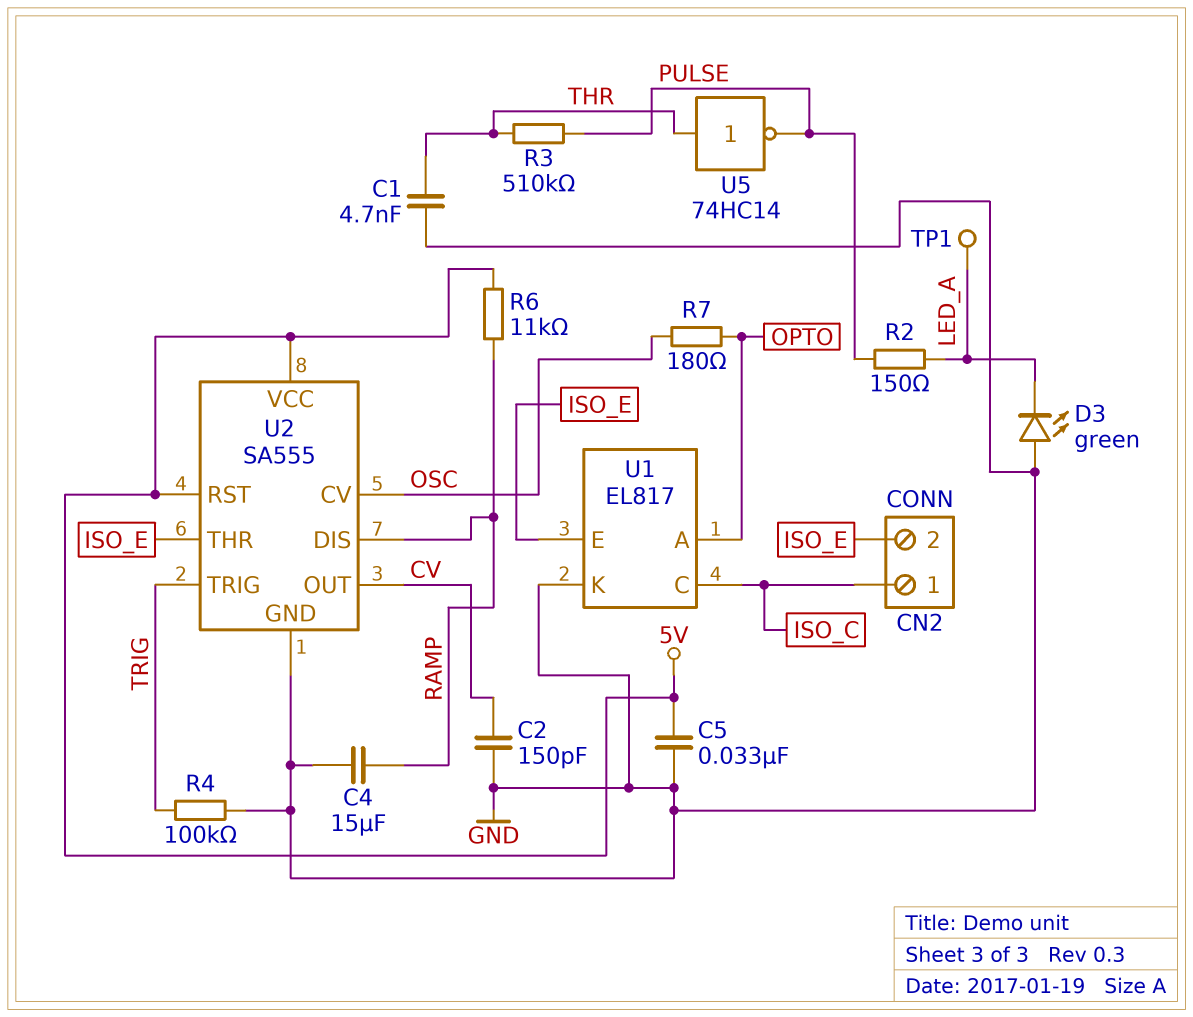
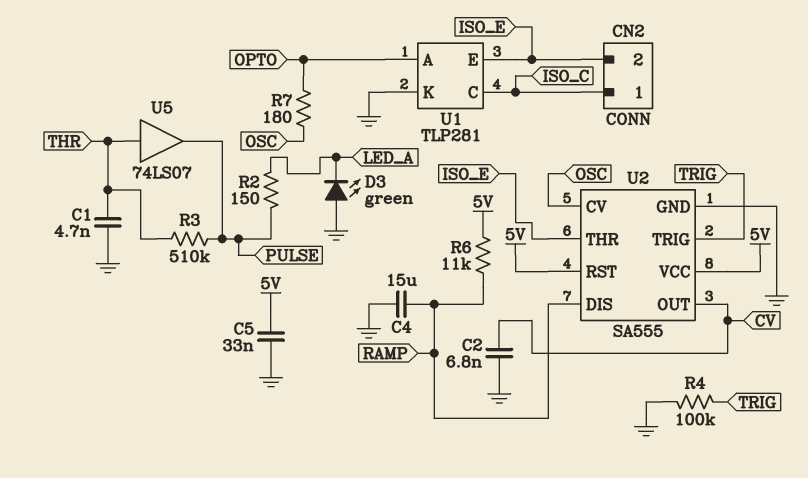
C2: 150pF (CV, GND) -> 6.8nF (CV, GND)
TP1: test point (LED_A) -> none
U1: EL817 -> TLP281
U5: NOT 74HC14 (in THR, out PULSE) -> buffer 74LS07 (in THR, out PULSE)

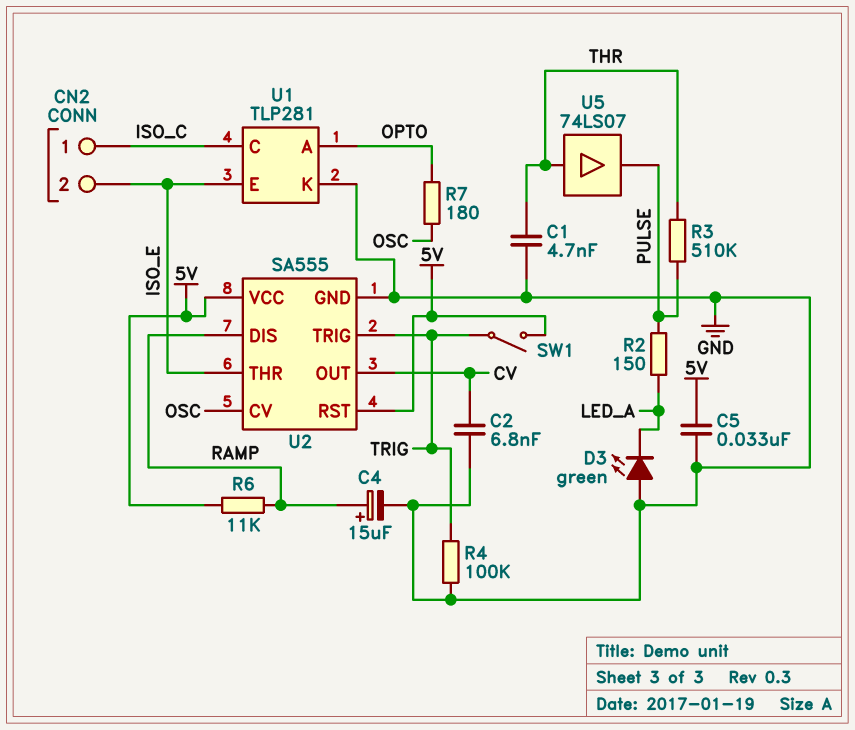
C4: 15uF (GND, RAMP) -> 15uF (plus RAMP, minus GND)
SW1: none -> switch (5V, TRIG)

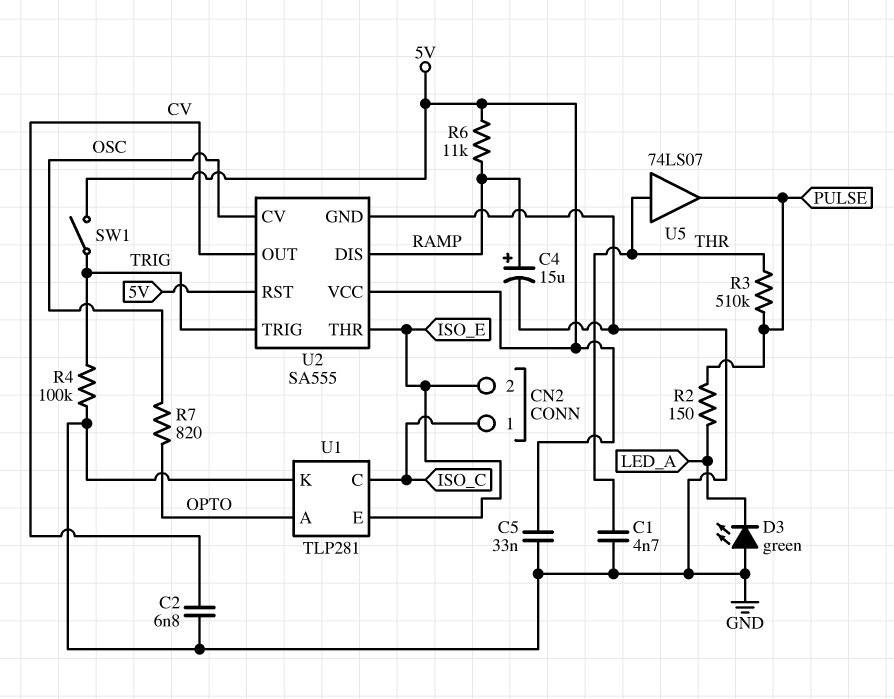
R7: 180 (OPTO, OSC) -> 820 (OPTO, OSC)

